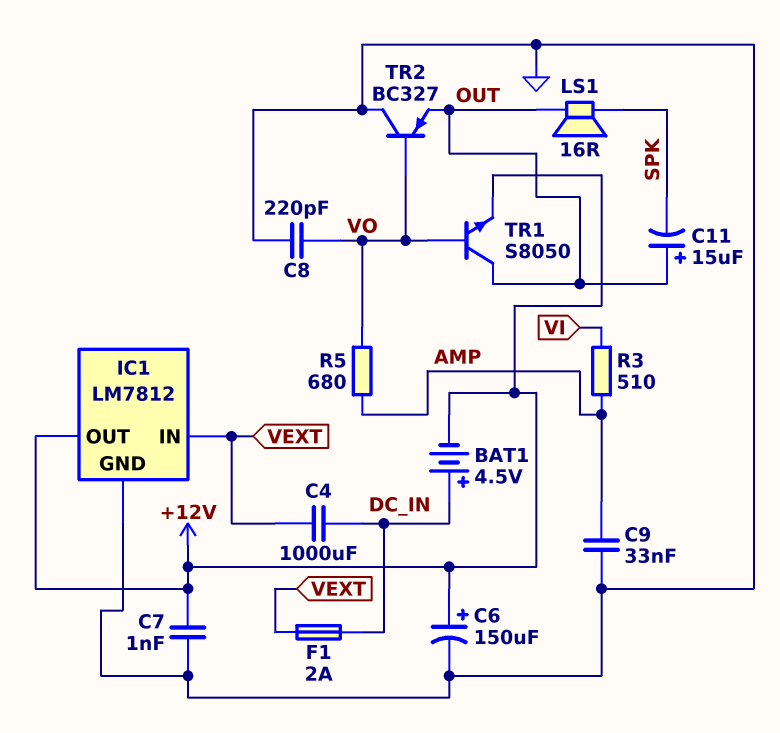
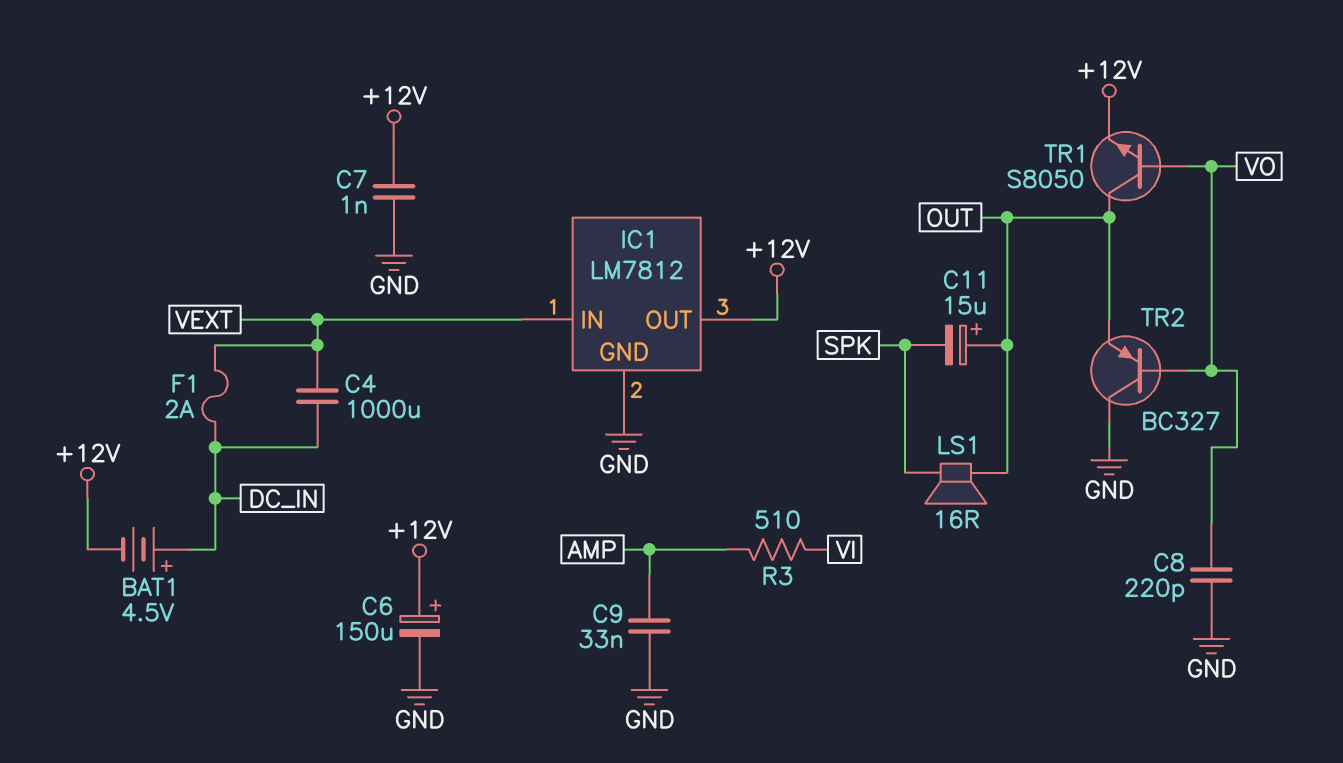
R5: 680 (AMP, VO) -> none

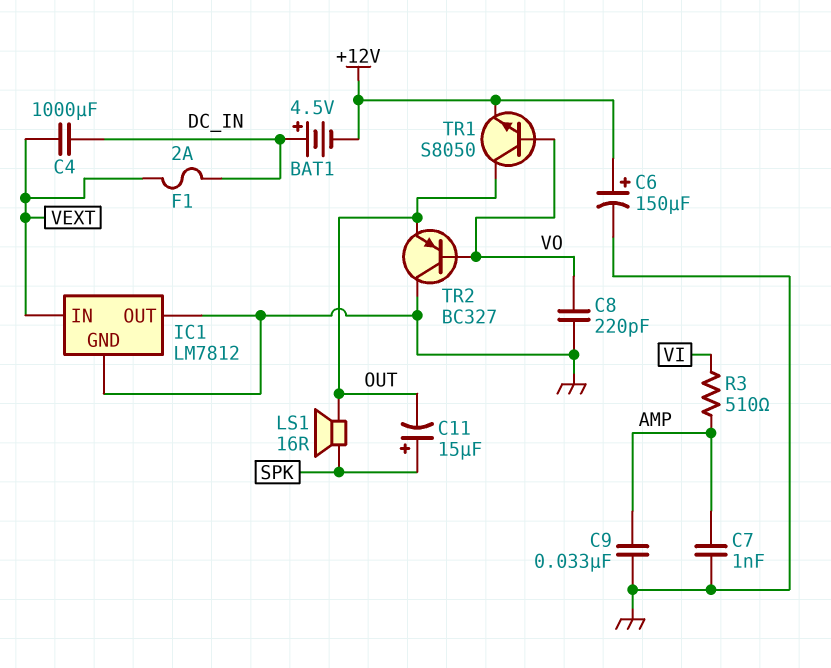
C7: 1nF (+12V, GND) -> 1nF (AMP, GND)
C11: 15uF (plus OUT, minus SPK) -> 15uF (plus SPK, minus OUT)
IC1 pin OUT: +12V -> GND

